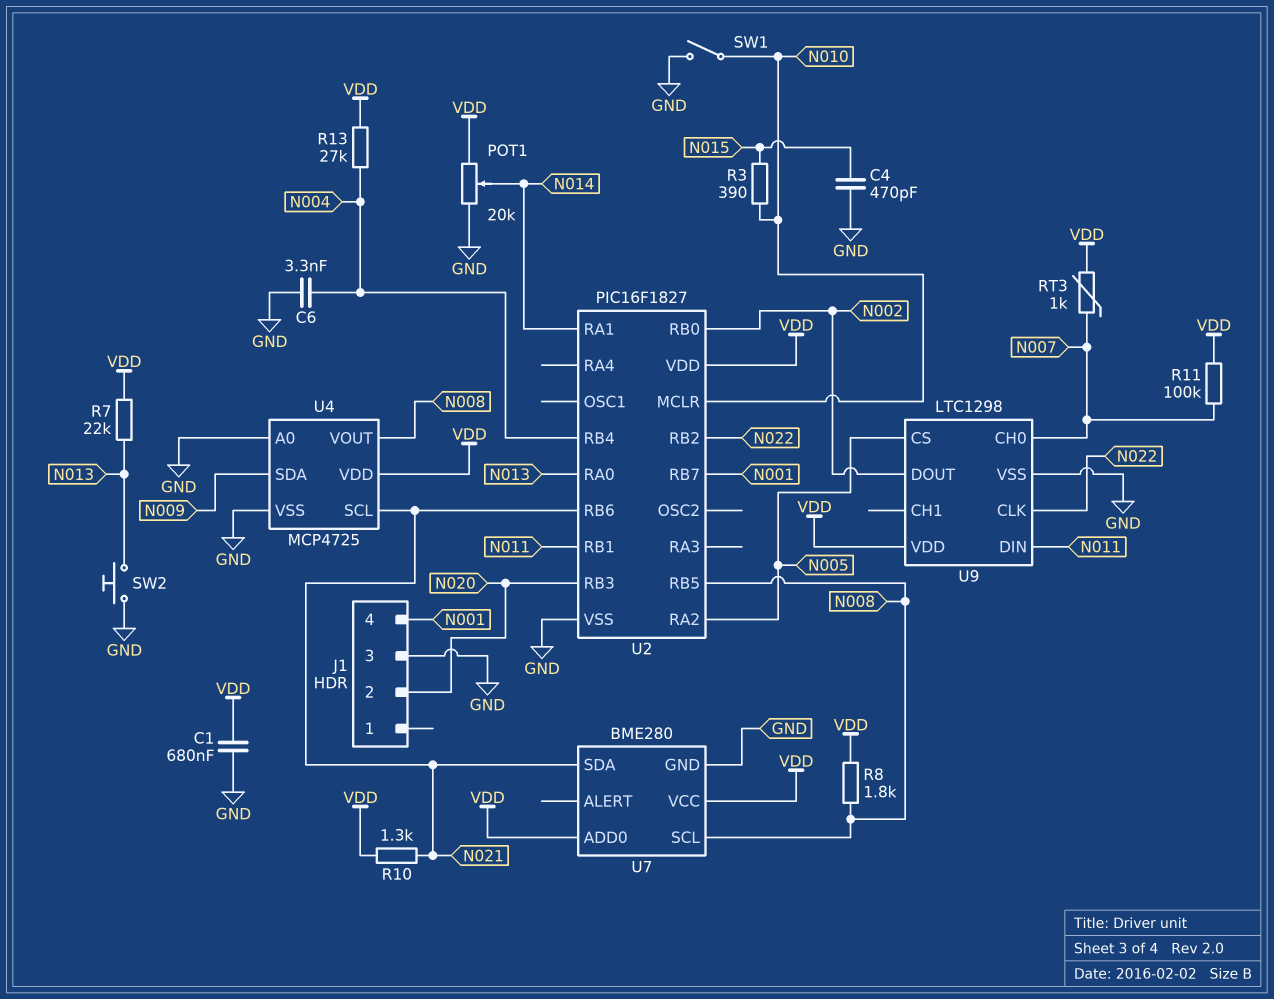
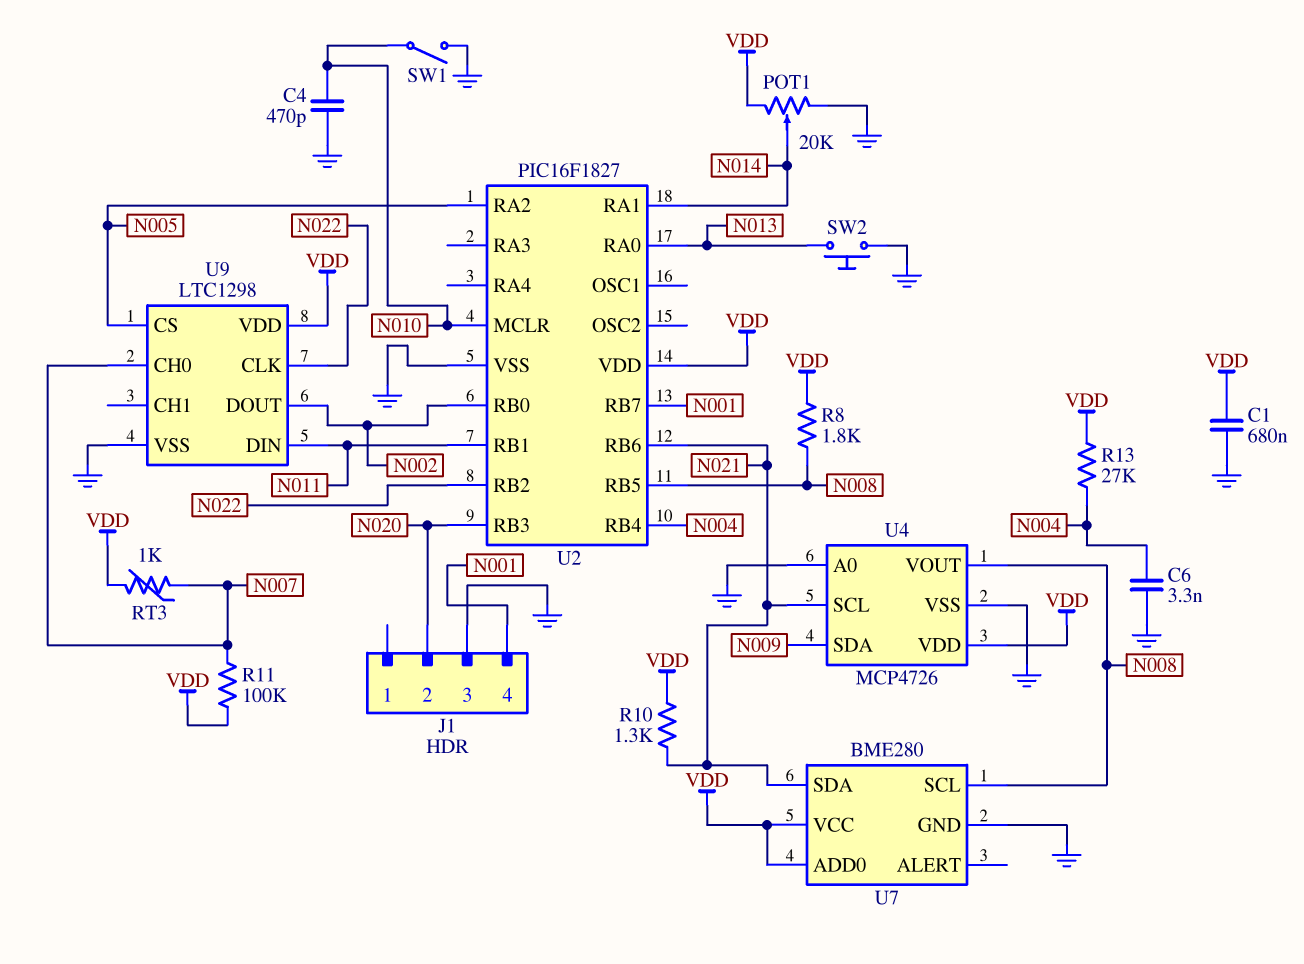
C4: 470pF (GND, N015) -> 470pF (GND, N010)
R3: 390 (N010, N015) -> none
R7: 22k (N013, VDD) -> none
U4: MCP4725 -> MCP4726

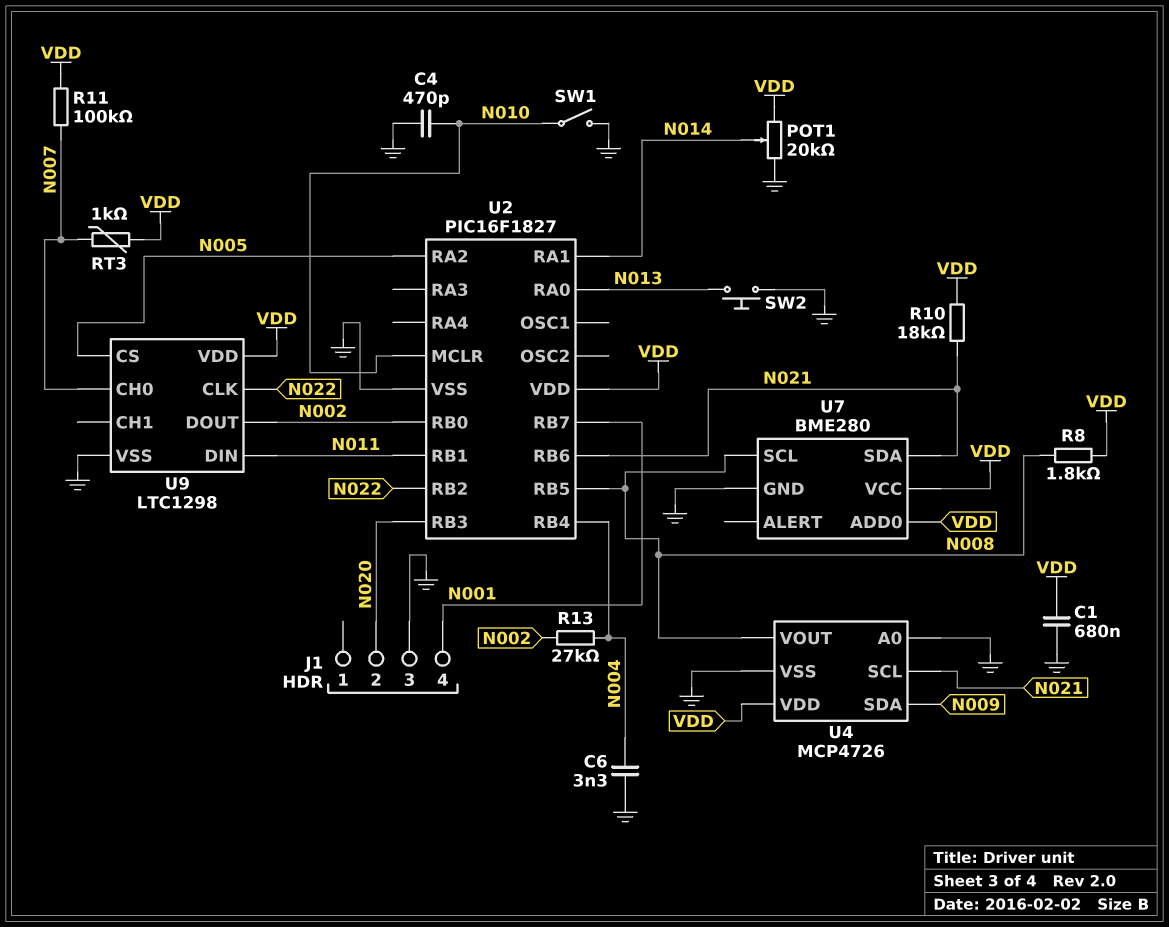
R10: 1.3k (N021, VDD) -> 18k (N021, VDD)
R13: 27k (N004, VDD) -> 27k (N002, N004)

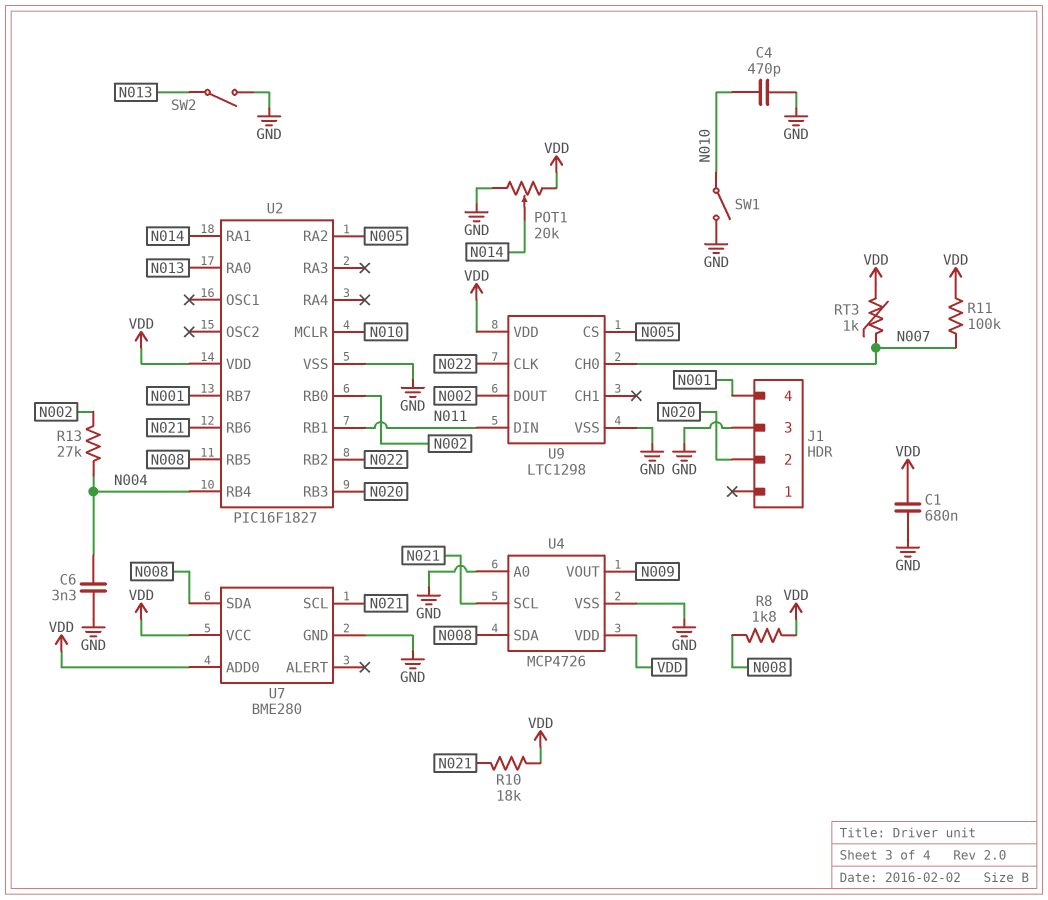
SW2: button (GND, N013) -> switch (GND, N013)
U4 pin SDA: N009 -> N008
U4 pin VOUT: N008 -> N009
U7 pin SCL: N008 -> N021
U7 pin SDA: N021 -> N008

